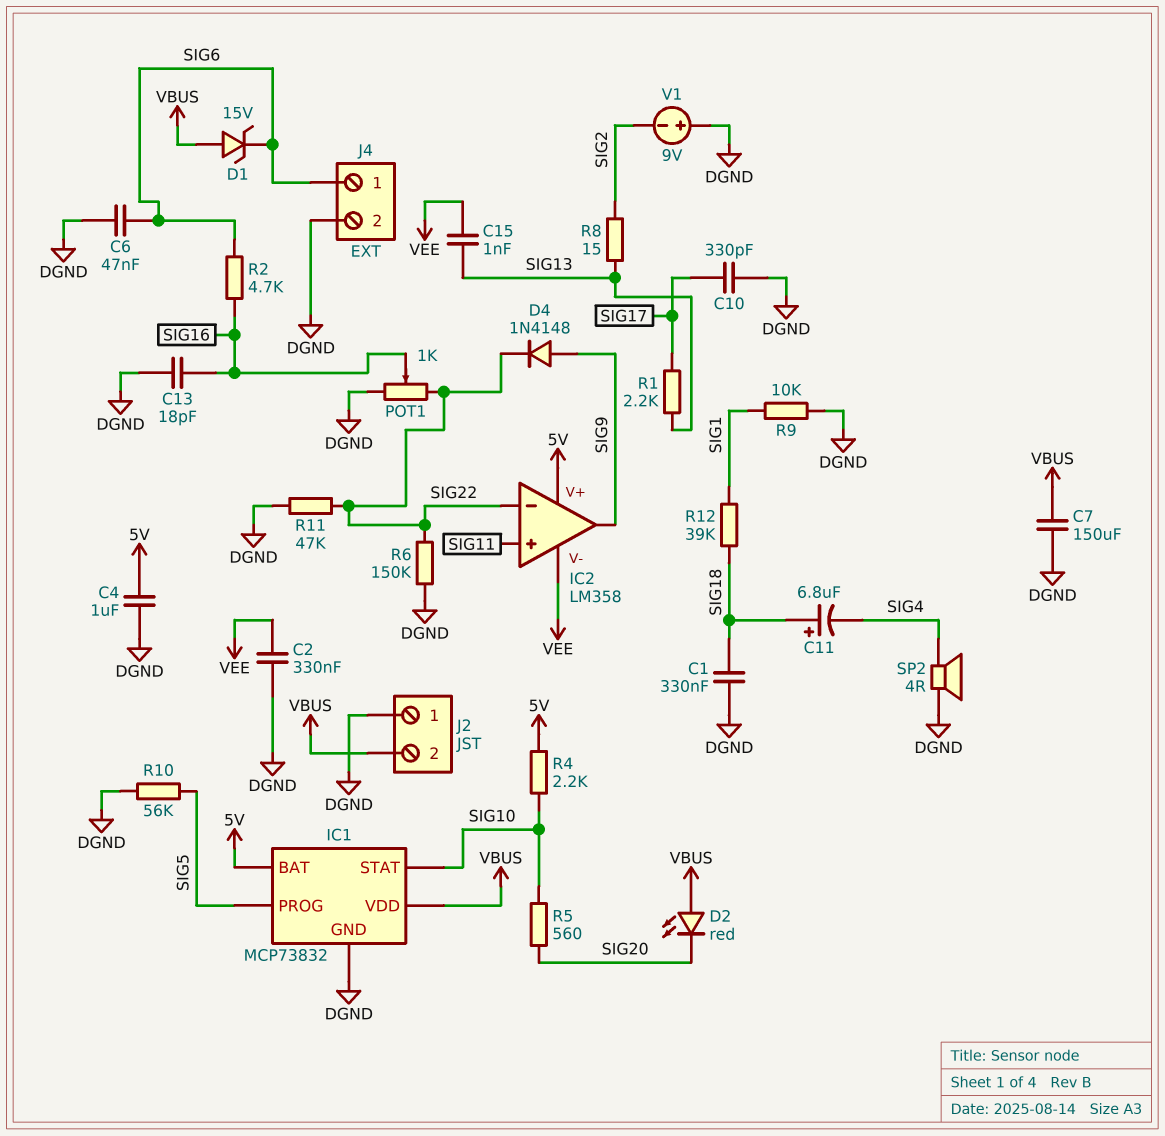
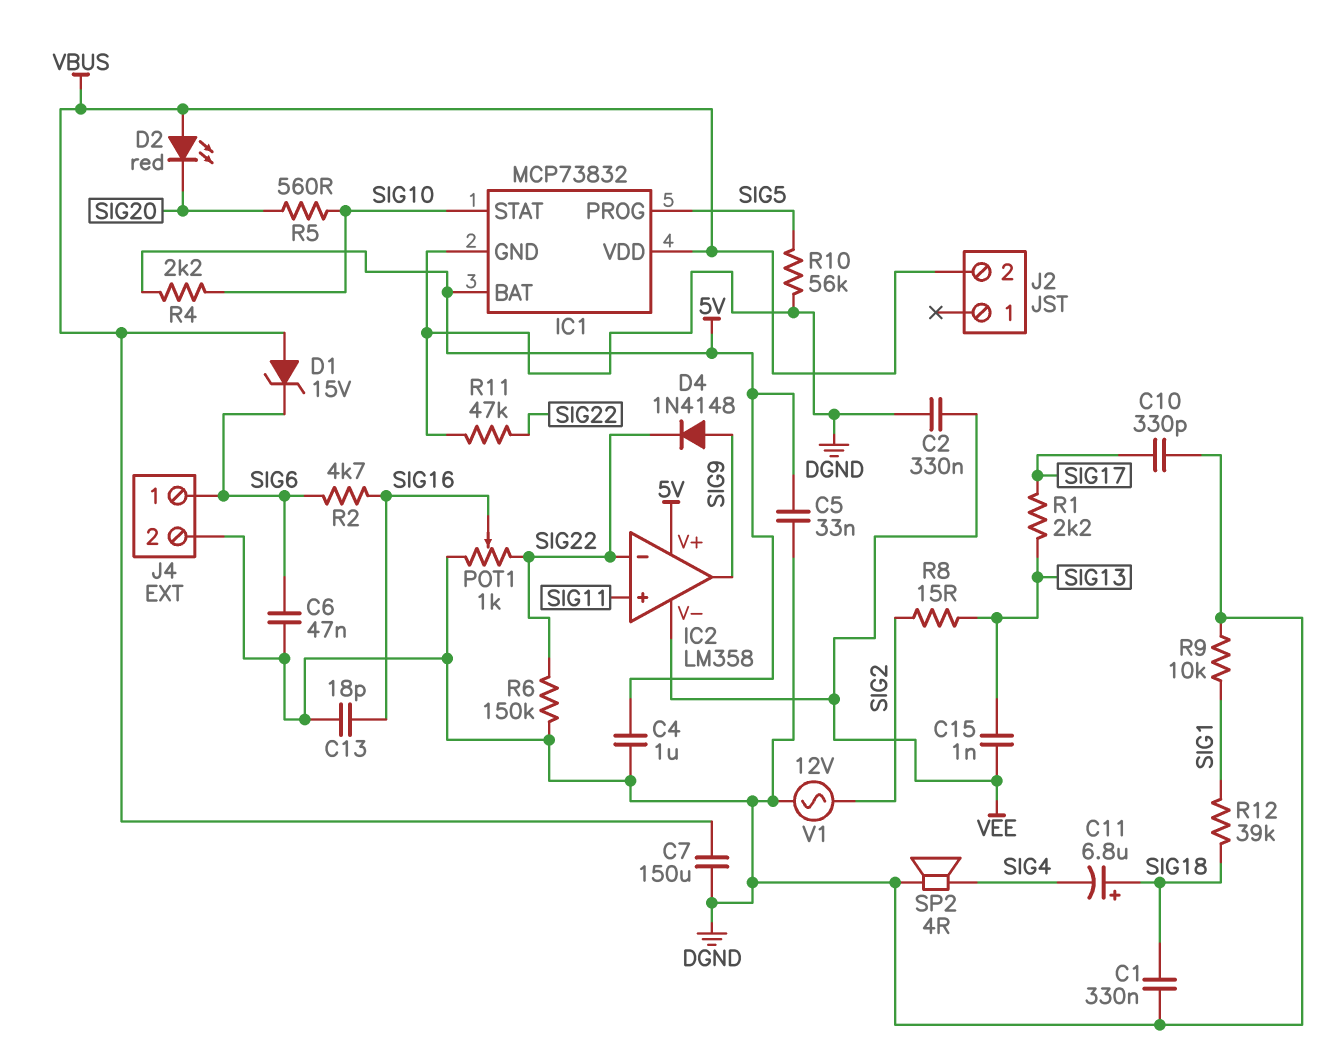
C5: none -> 33nF (5V, DGND)
J2 pin 1: DGND -> none
V1: 9V (plus DGND, minus SIG2) -> AC 12V (DGND, SIG2)

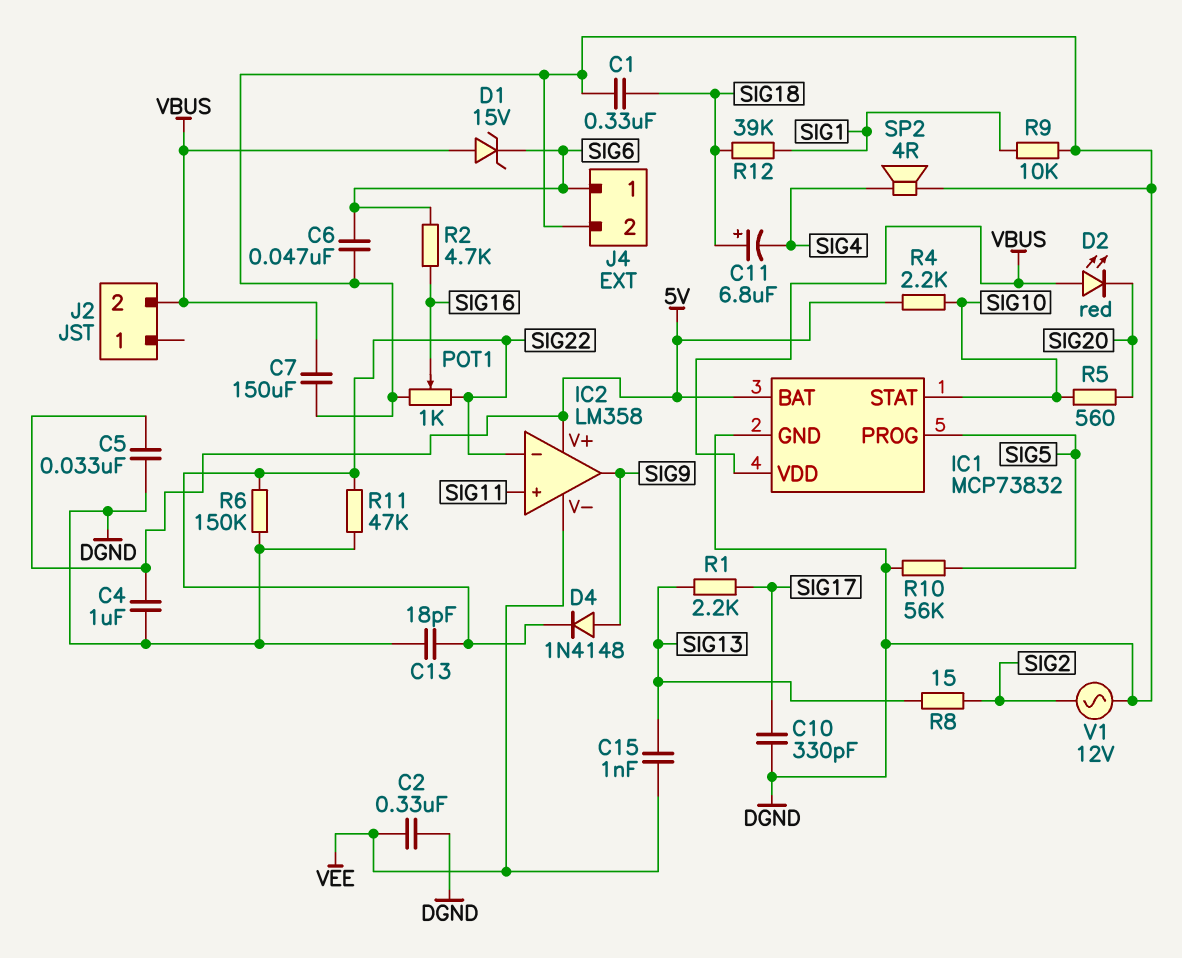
C13: 18pF (DGND, SIG16) -> 18pF (DGND, SIG22)

